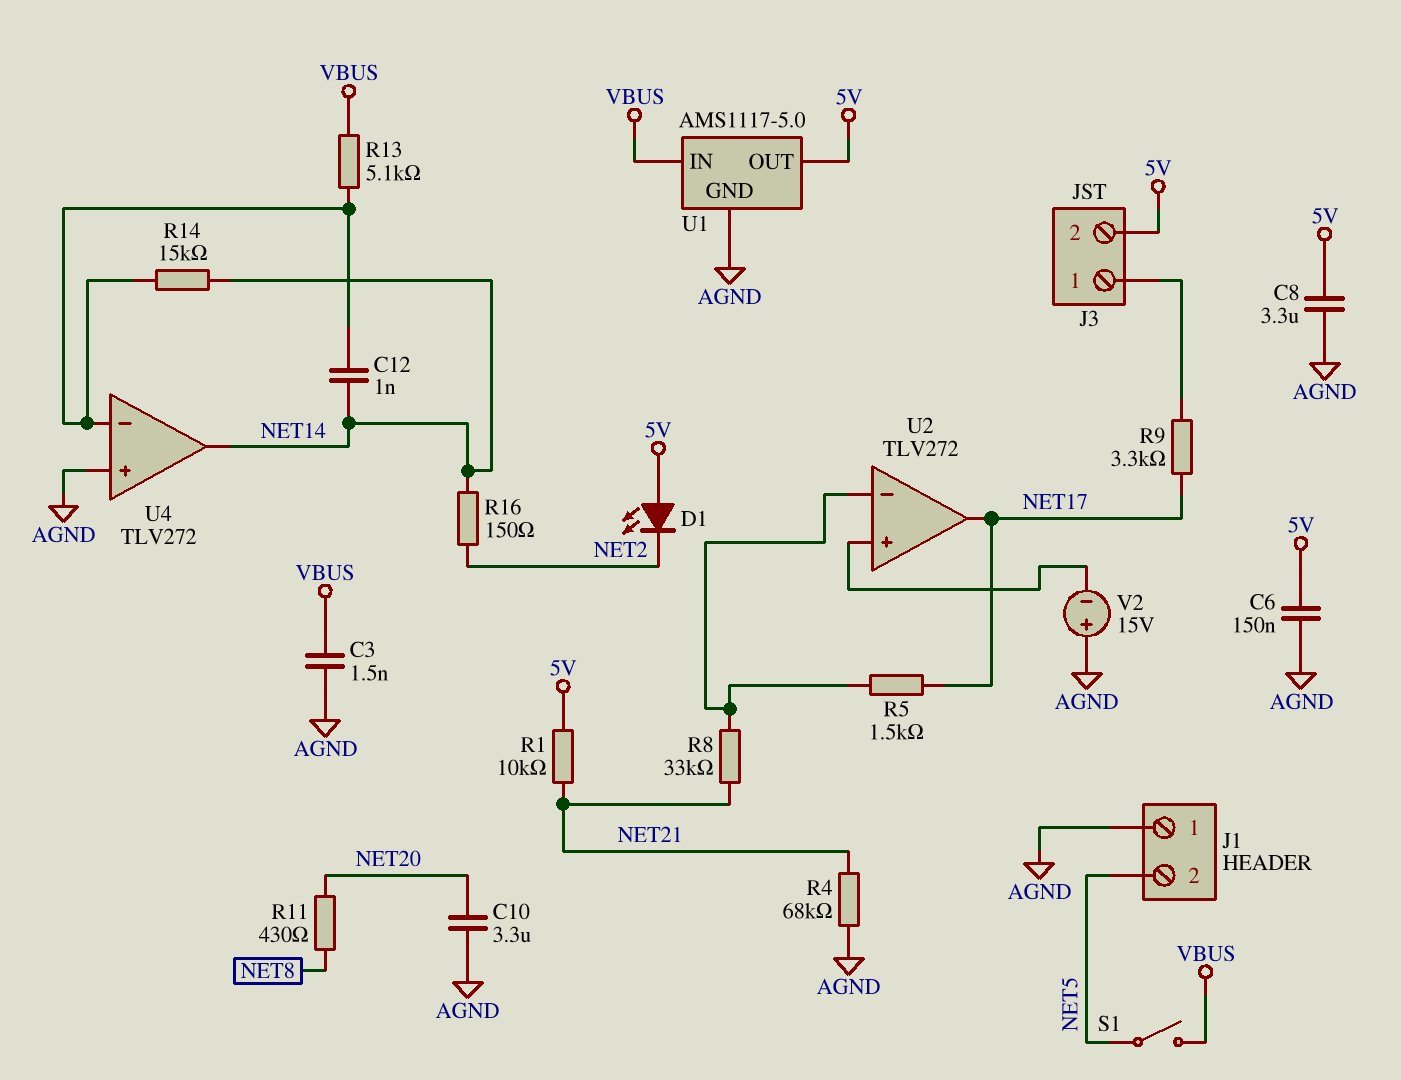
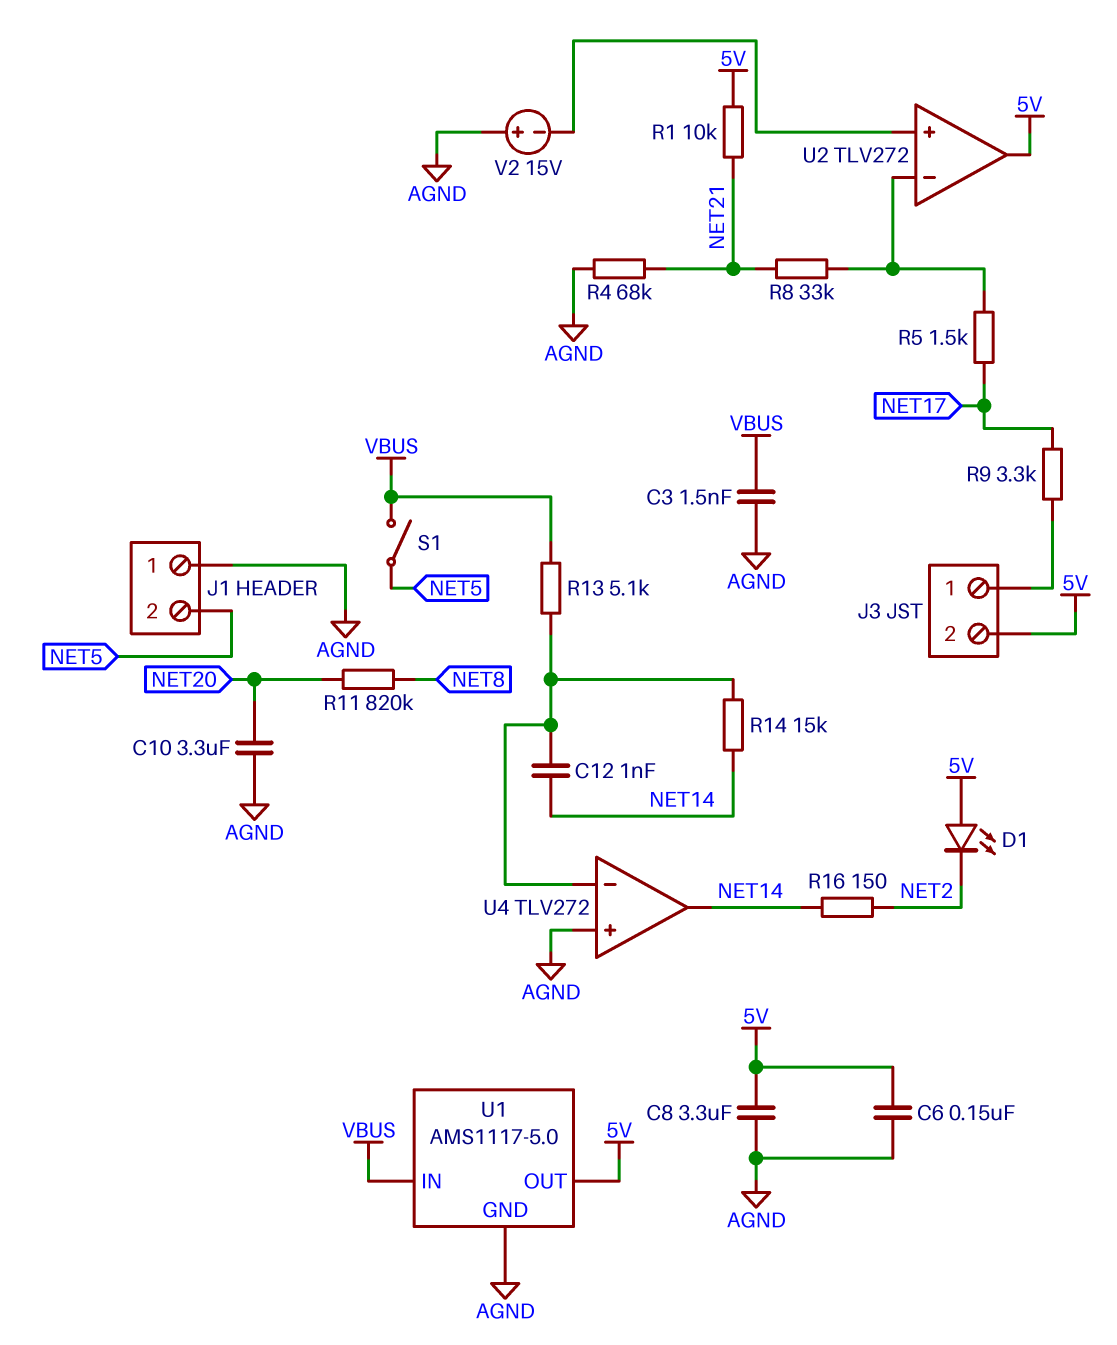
R11: 430 (NET8, NET20) -> 820k (NET8, NET20)
U2 pin out: NET17 -> 5V

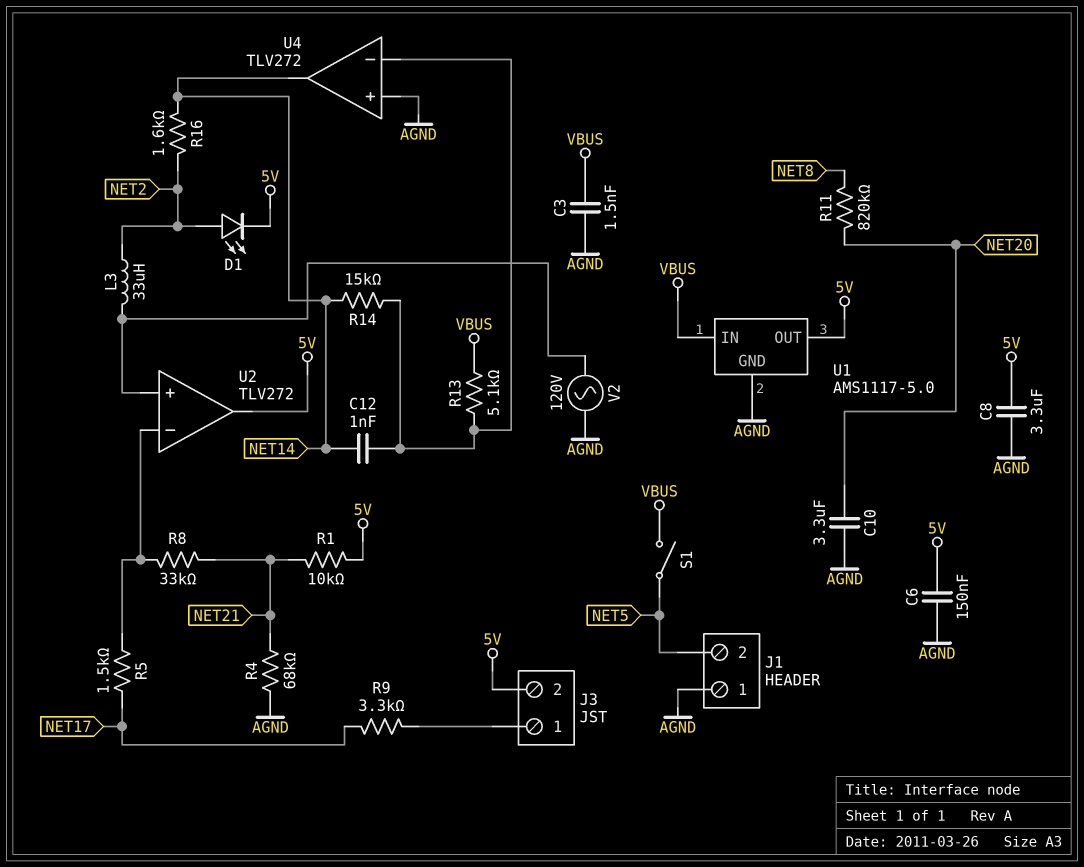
D1: LED (A 5V, K NET2) -> LED (A NET2, K 5V)
L3: none -> 33uH (NET2, U2/in+)
R16: 150 (NET2, NET14) -> 1.6k (NET2, NET14)
V2: 15V (plus AGND, minus U2/in+) -> AC 120V (AGND, U2/in+)

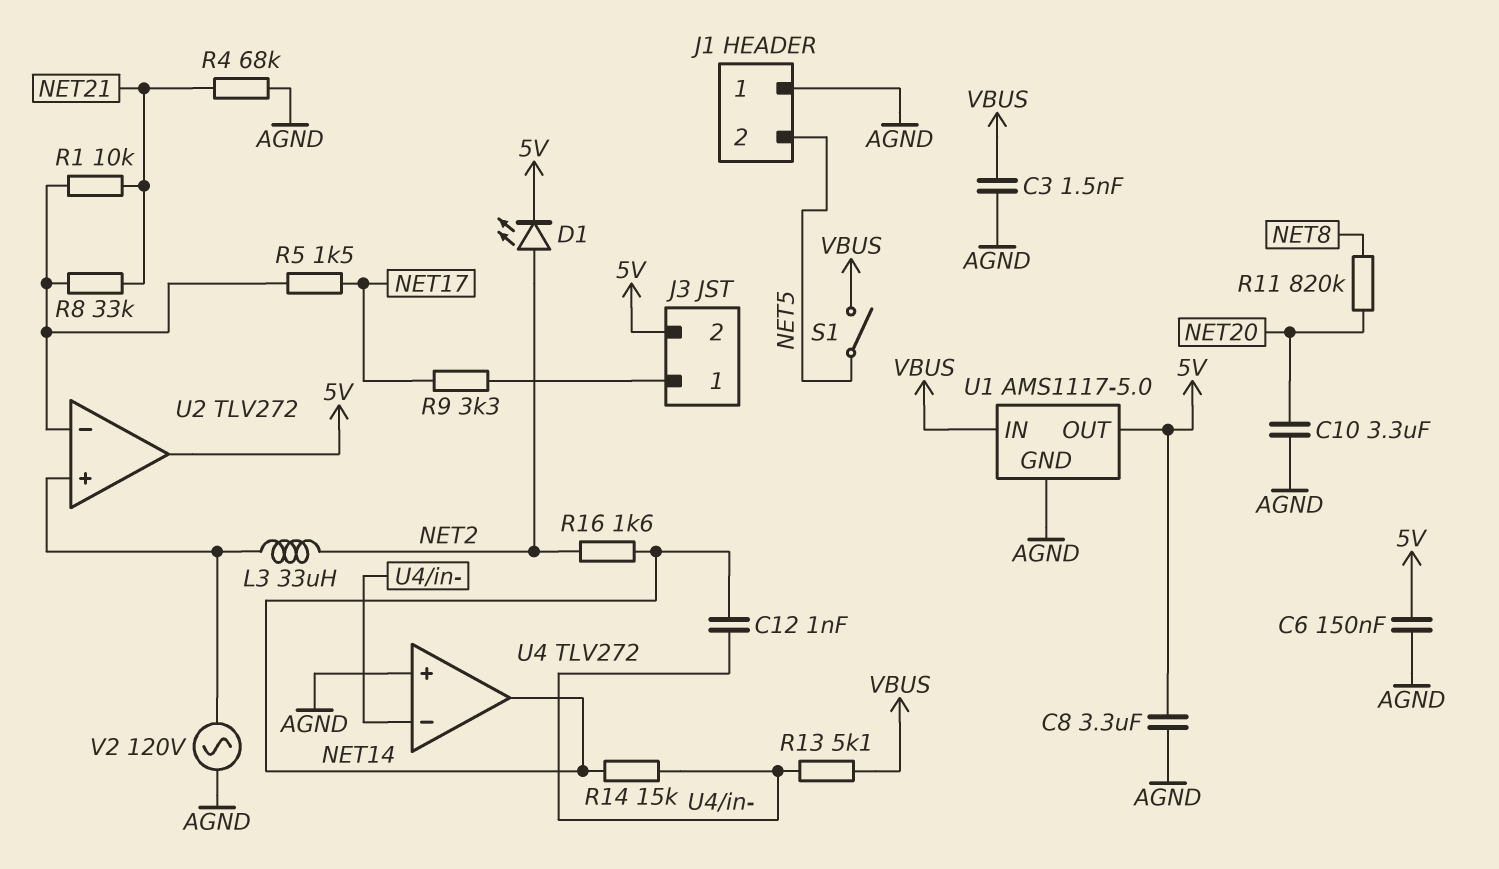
R1: 10k (5V, NET21) -> 10k (NET21, U2/in-)

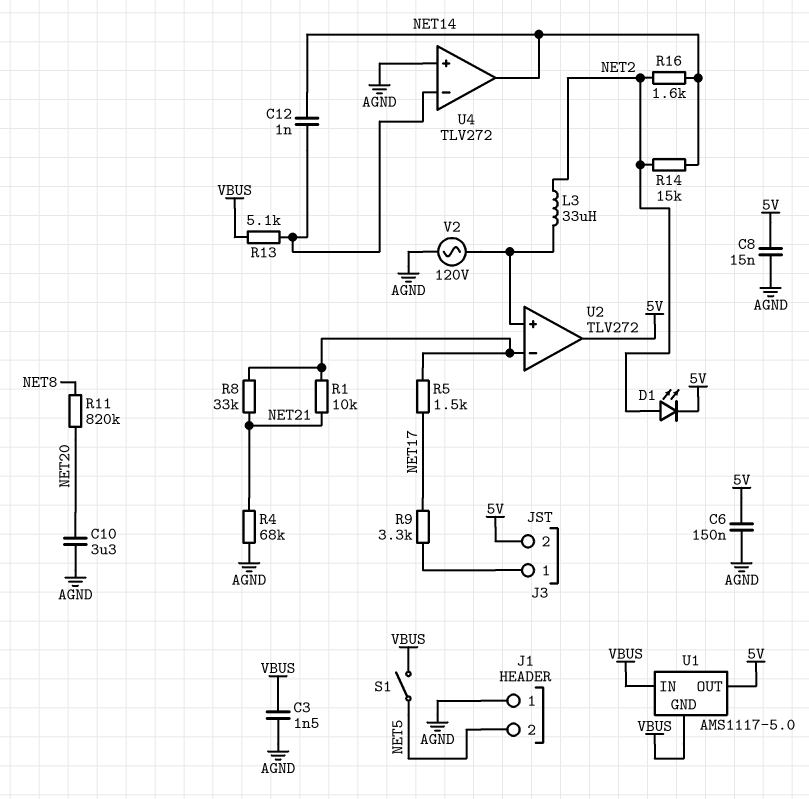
C8: 3.3uF (5V, AGND) -> 15nF (5V, AGND)
R14: 15k (NET14, U4/in-) -> 15k (NET2, NET14)
U1 pin GND: AGND -> VBUS

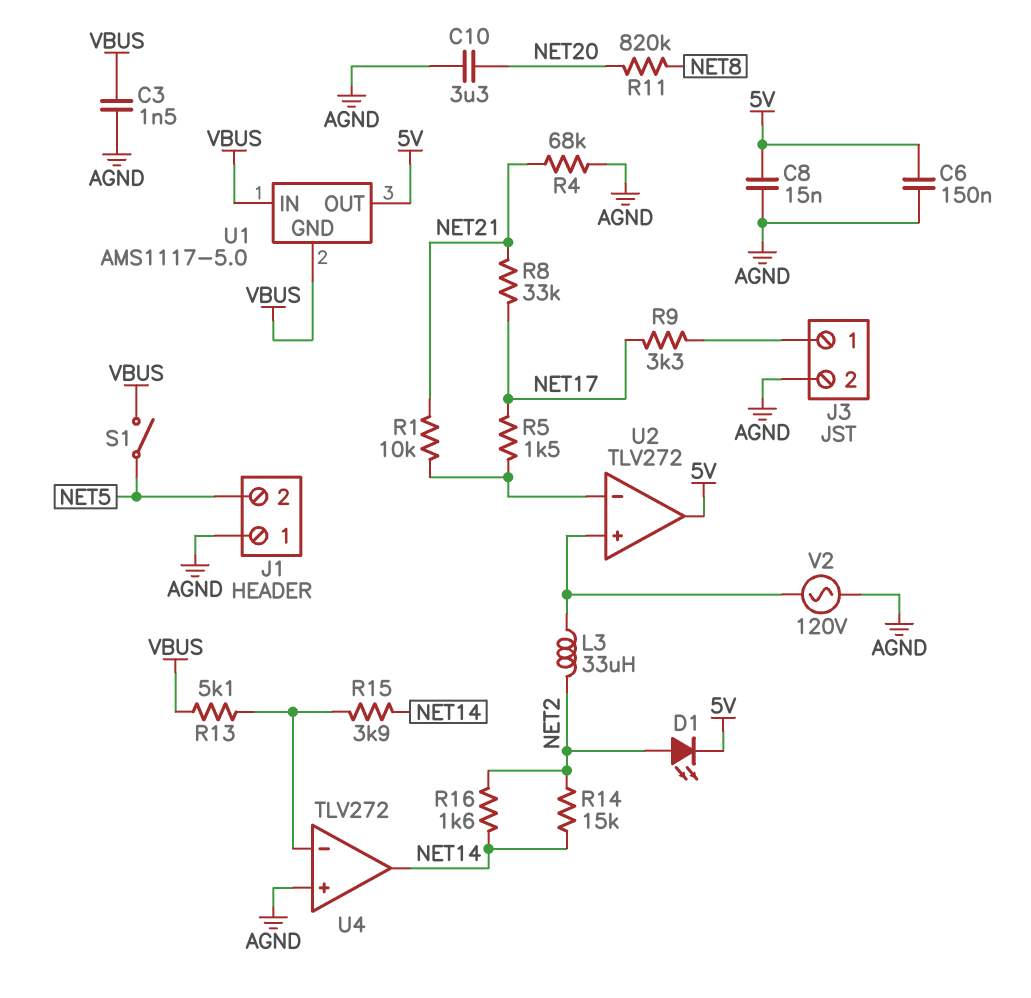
C12: 1nF (NET14, U4/in-) -> none
J3 pin 2: 5V -> AGND
R8: 33k (NET21, U2/in-) -> 33k (NET17, NET21)
R15: none -> 3.9k (NET14, U4/in-)

